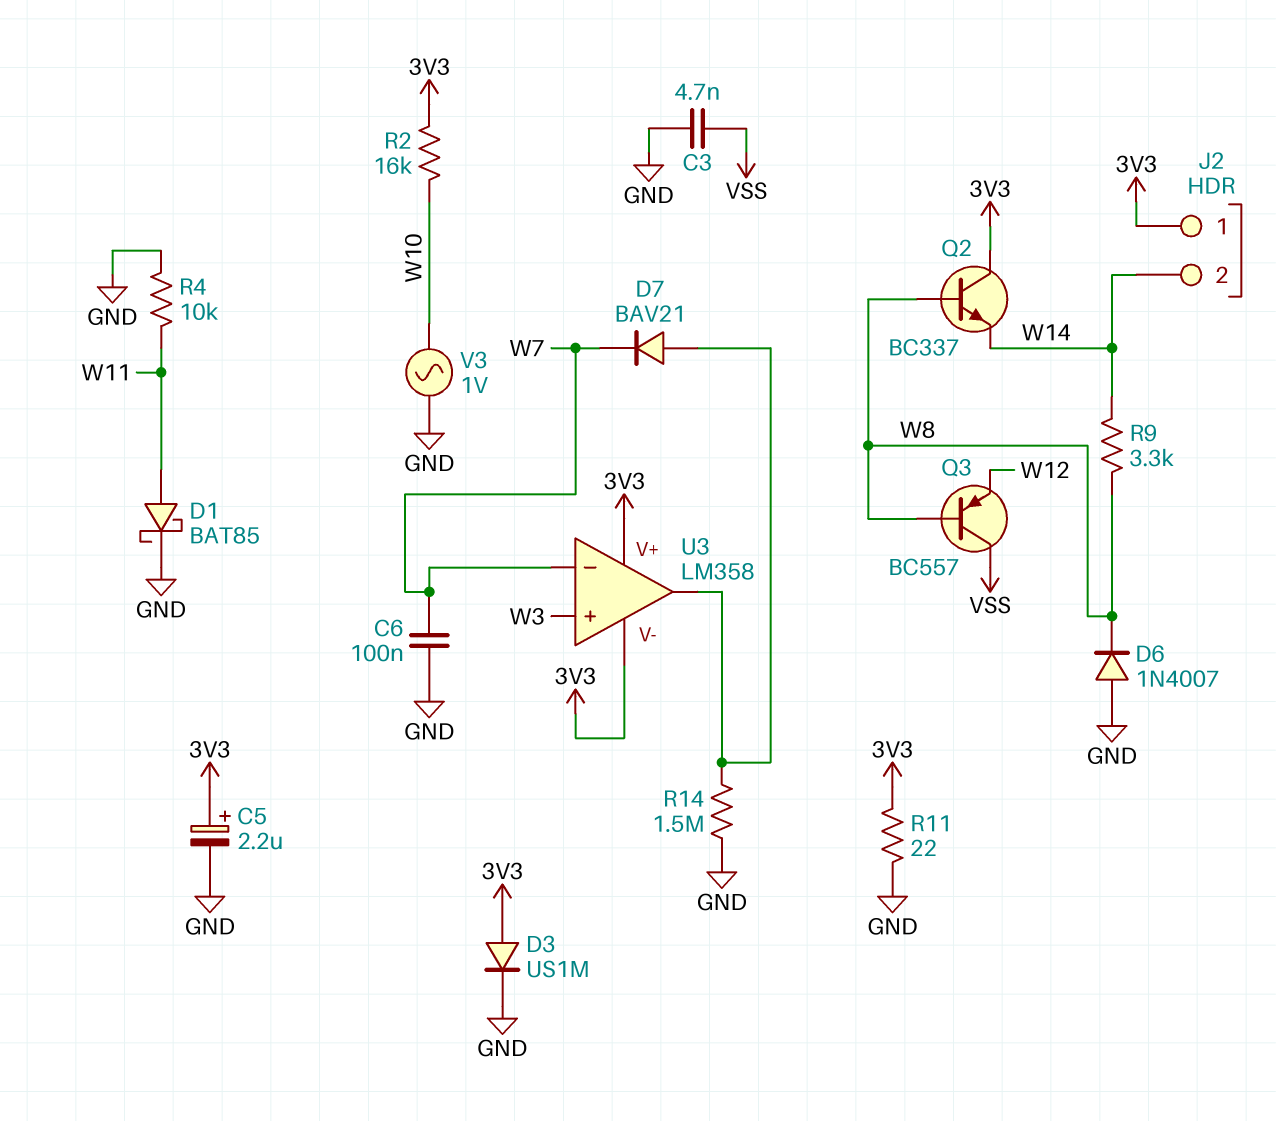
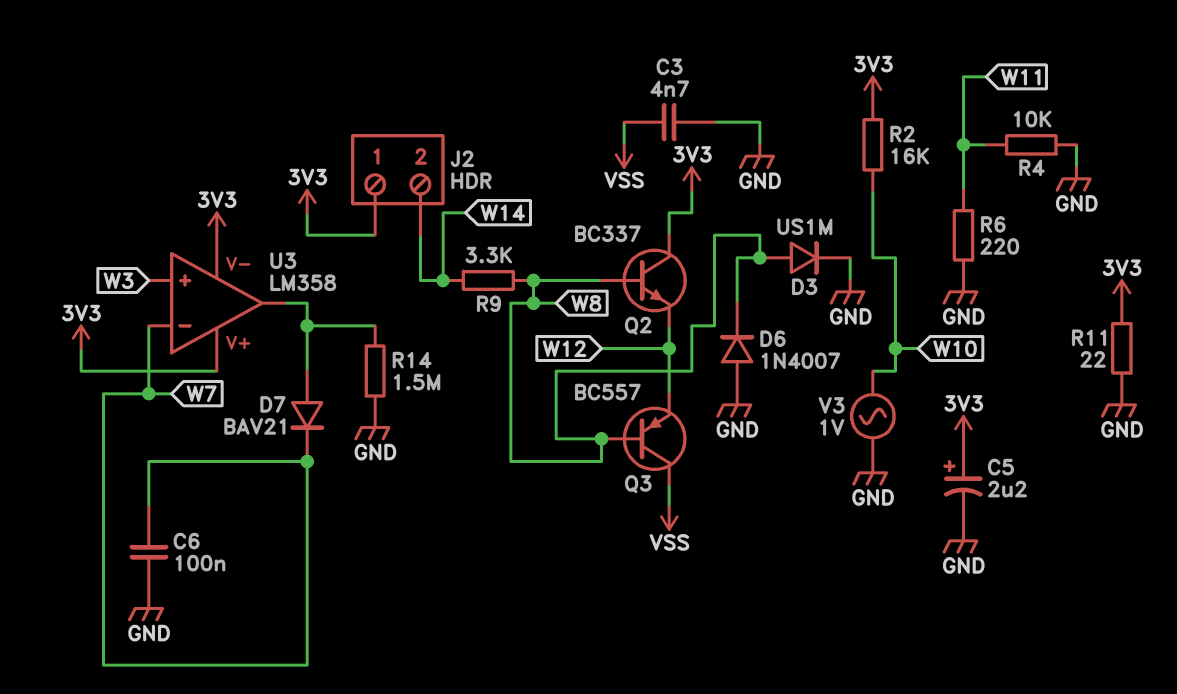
D1: schottky BAT85 (A W11, K GND) -> none
D3: diode US1M (A 3V3, K GND) -> diode US1M (A W8, K GND)
Q2: NPN BC337 (B W8, C 3V3, E W14) -> NPN BC337 (B W8, C 3V3, E W12)
R6: none -> 220 (GND, W11)

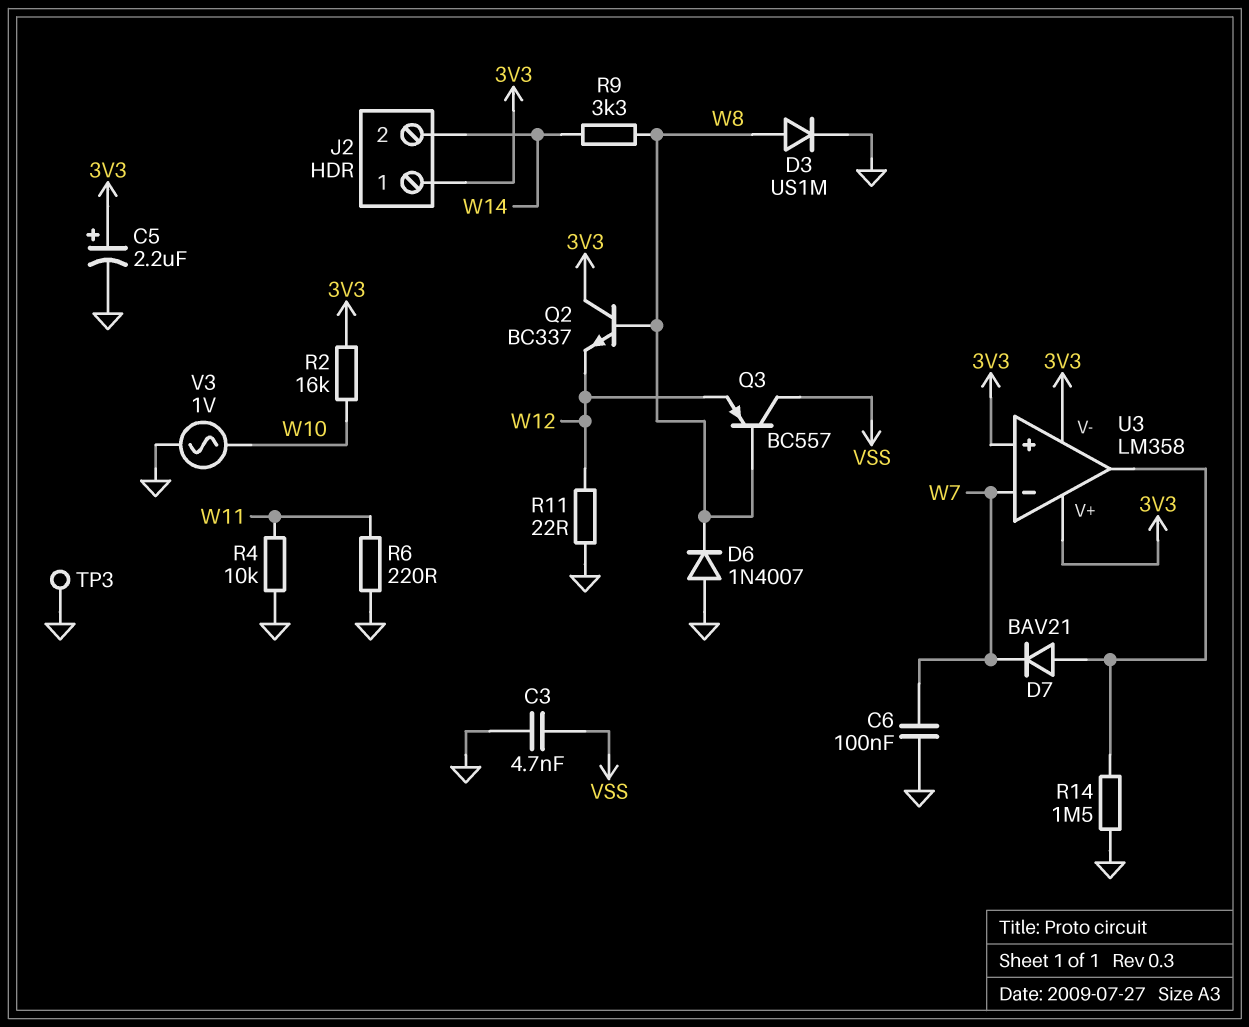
R11: 22 (3V3, GND) -> 22 (GND, W12)
TP3: none -> test point (GND)
U3 pin in+: W3 -> 3V3

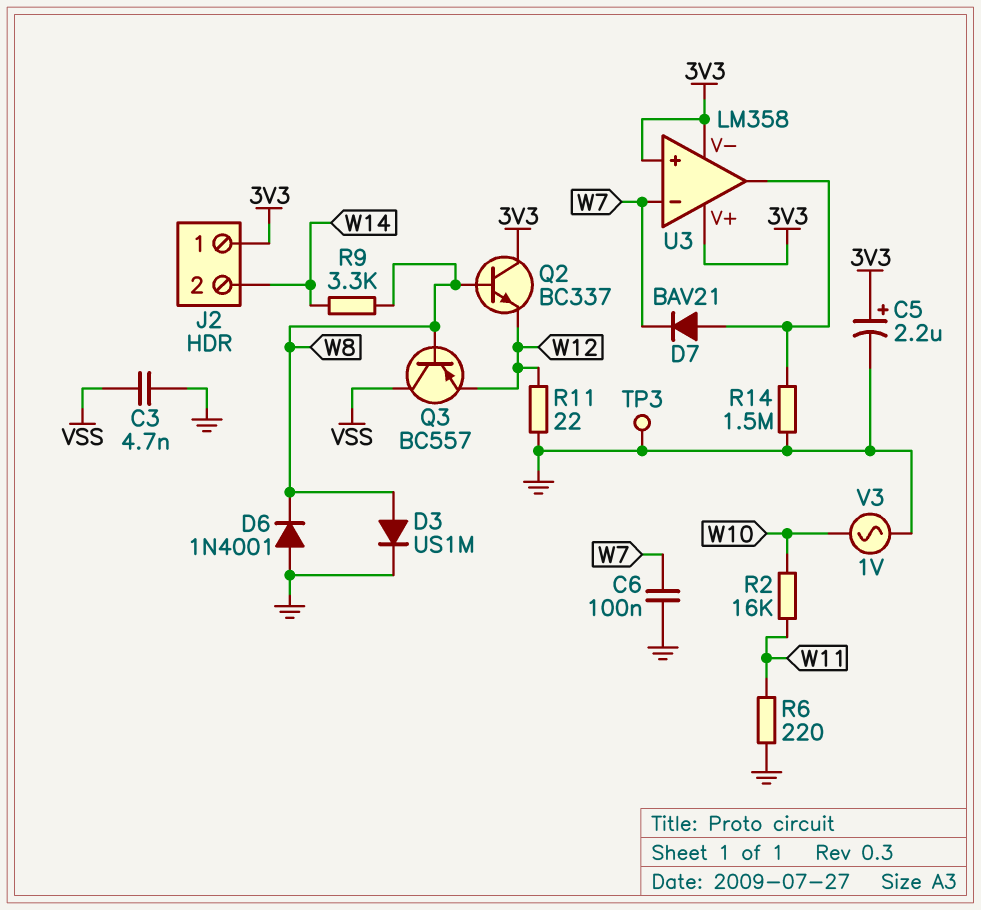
D6: diode 1N4007 (A GND, K W8) -> diode 1N4001 (A GND, K W8)
R2: 16k (3V3, W10) -> 16k (W10, W11)
R4: 10k (GND, W11) -> none

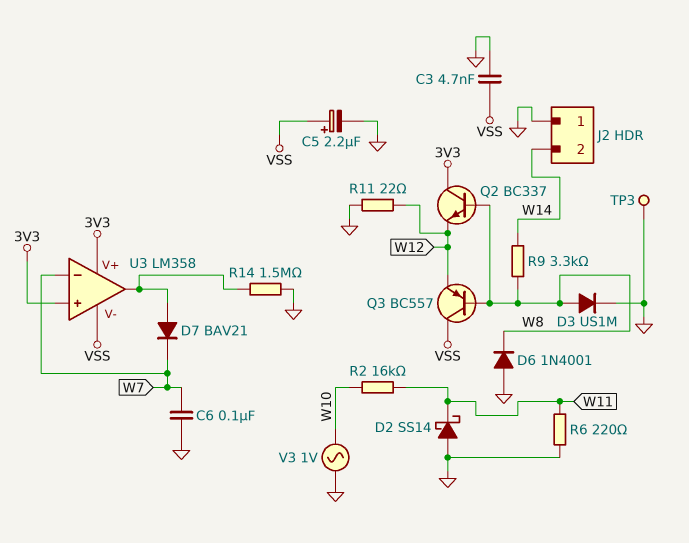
C5: 2.2uF (plus 3V3, minus GND) -> 2.2uF (plus VSS, minus GND)
D2: none -> schottky SS14 (A GND, K W11)
J2 pin 1: 3V3 -> GND
U3 pin V-: 3V3 -> VSS

